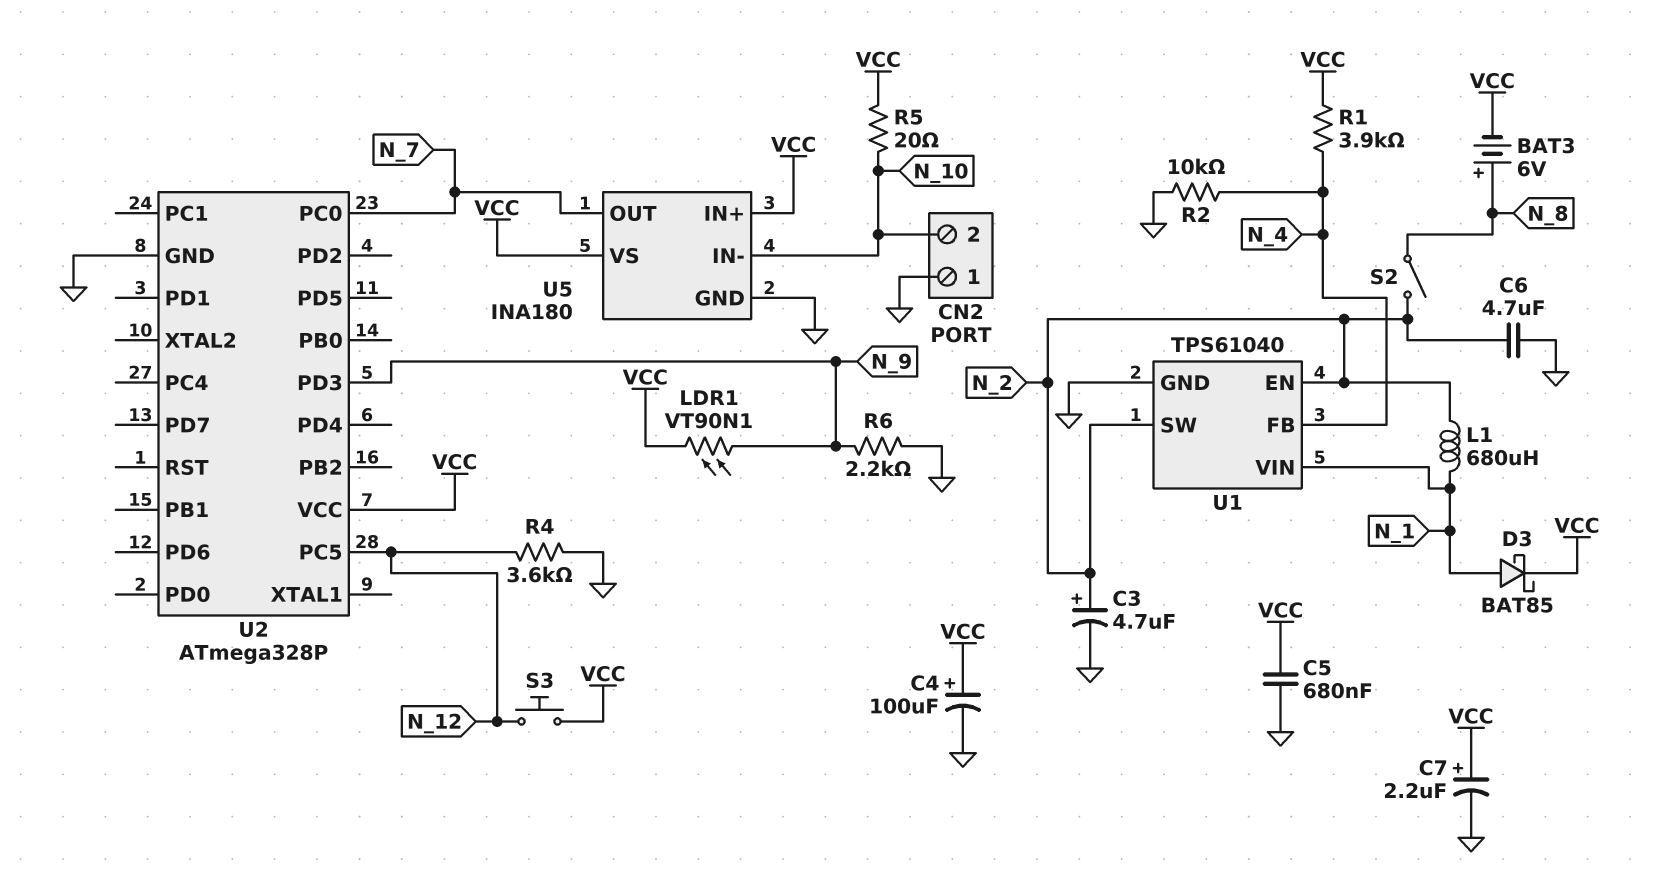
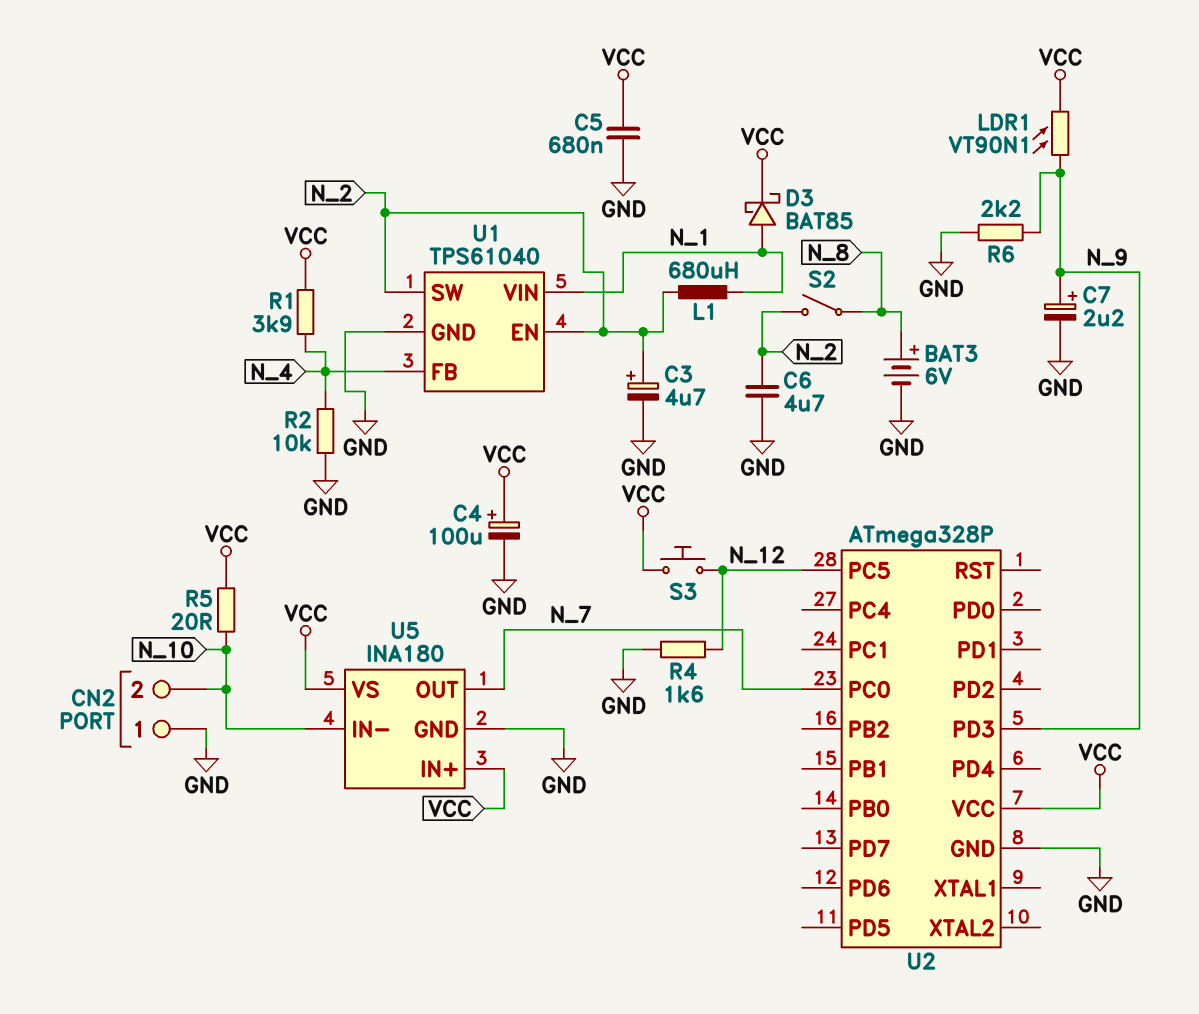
BAT3: 6V (plus N_8, minus VCC) -> 6V (plus N_8, minus GND)
C7: 2.2uF (plus VCC, minus GND) -> 2.2uF (plus N_9, minus GND)
R4: 3.6k (GND, N_12) -> 1.6k (GND, N_12)

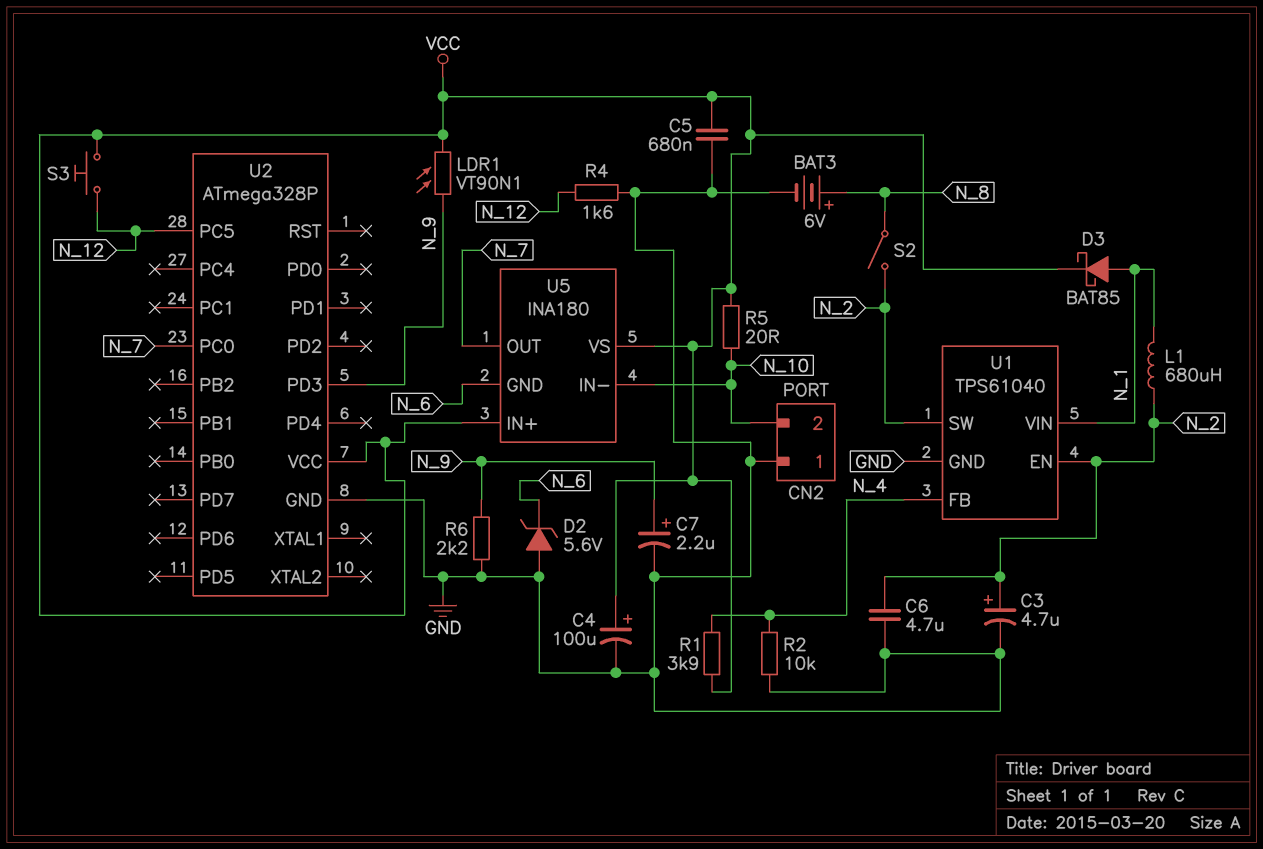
D2: none -> zener 5.6V (A GND, K N_6)
U5 pin GND: GND -> N_6

